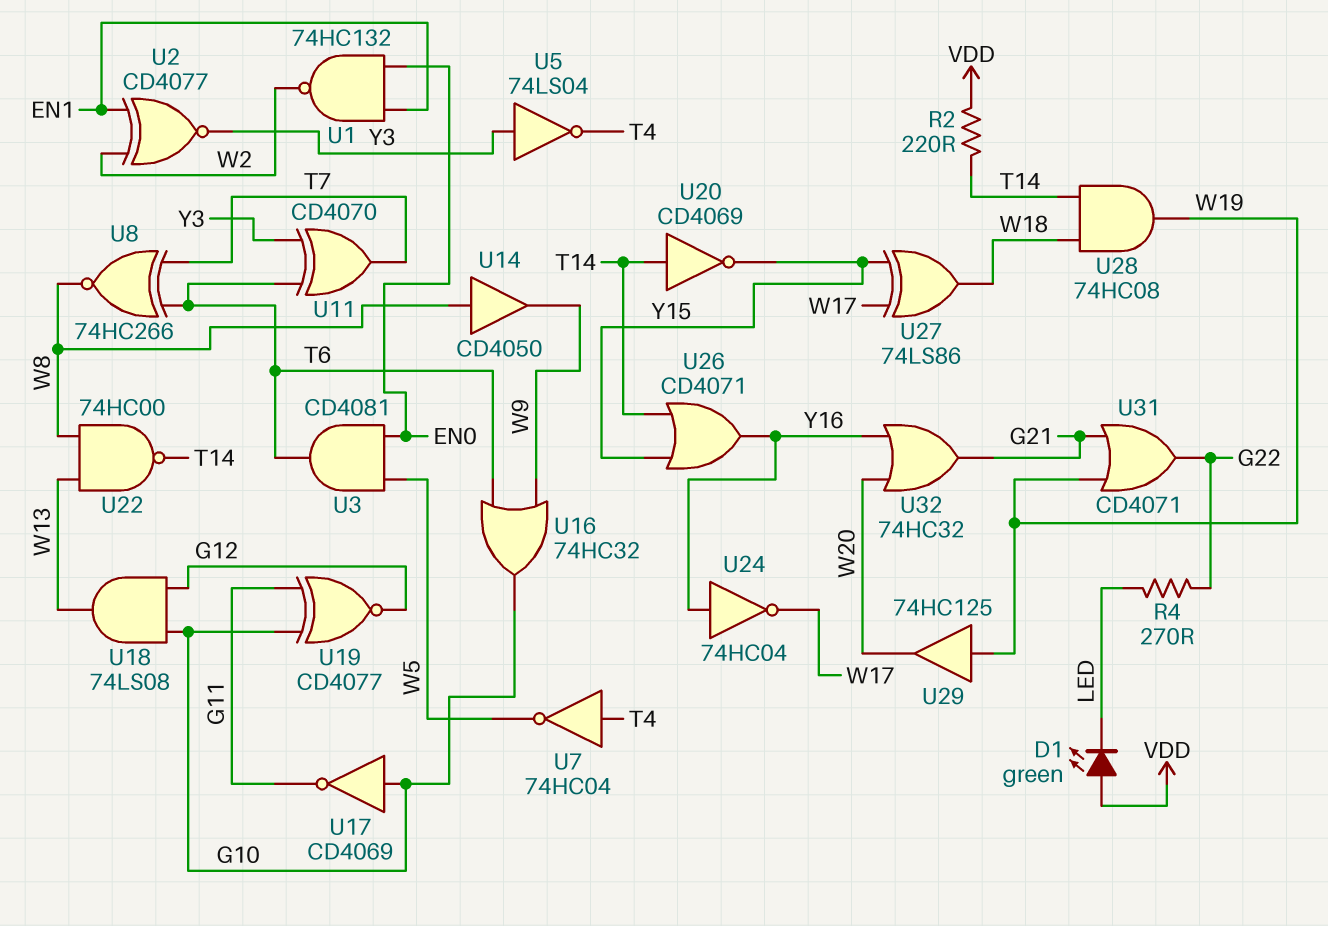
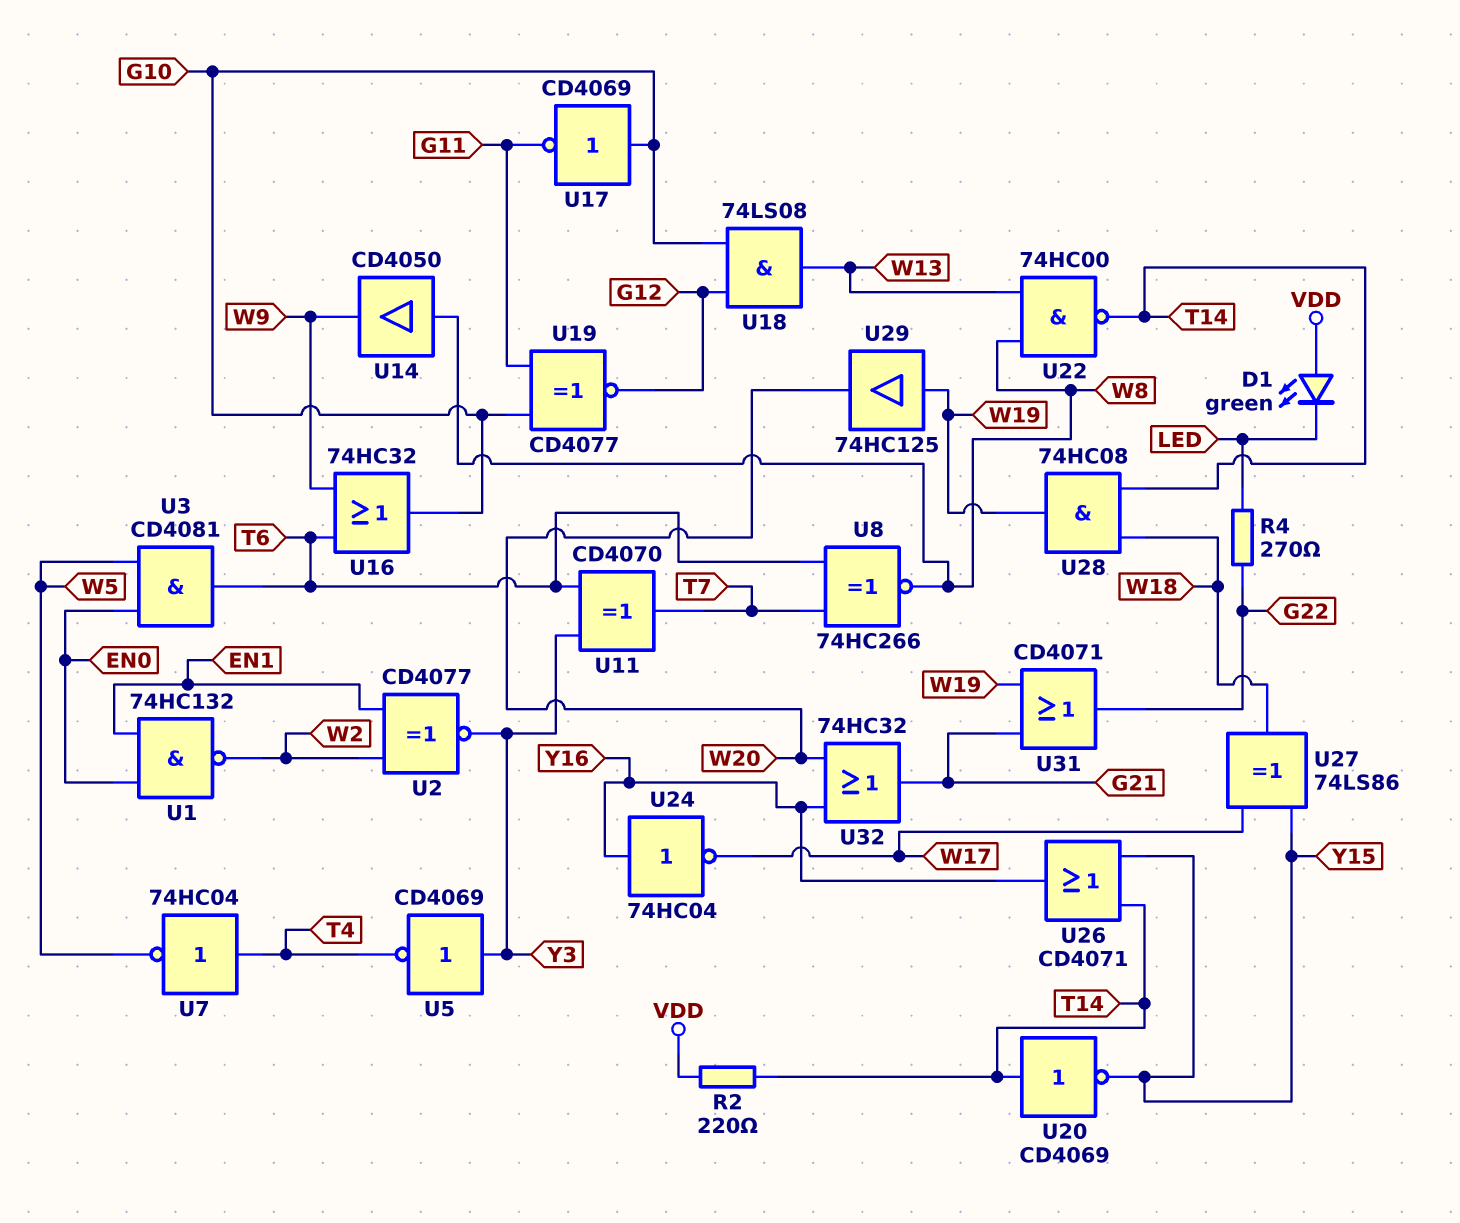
U5: NOT 74LS04 (in Y3, out T4) -> NOT CD4069 (in Y3, out T4)

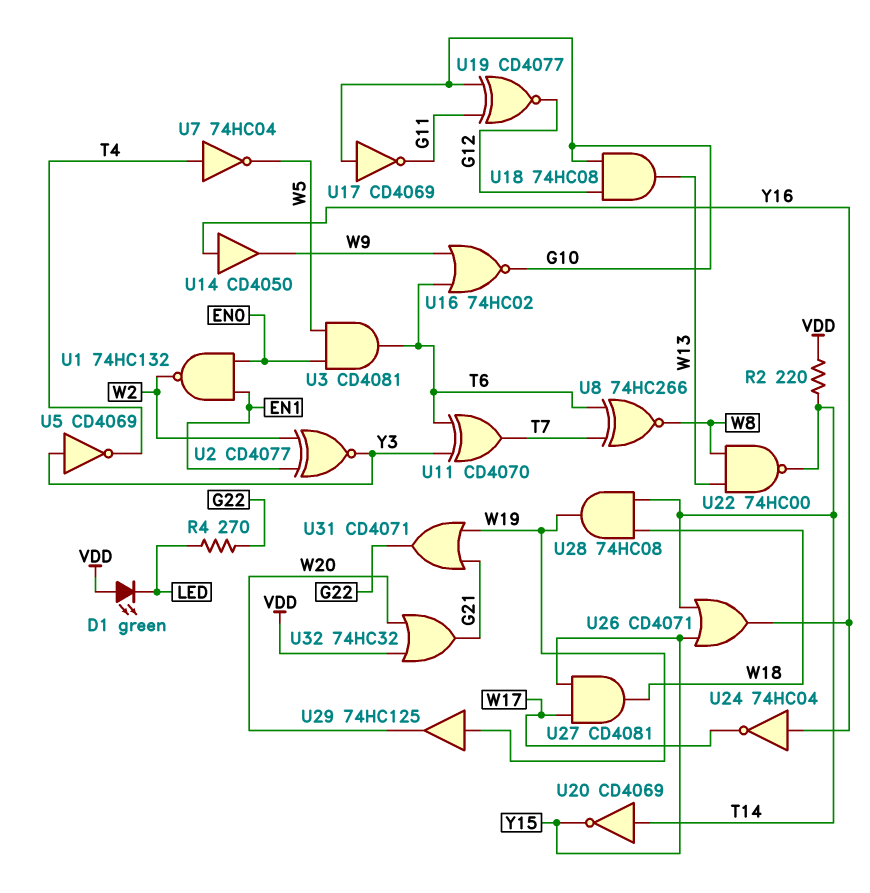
U14: buffer CD4050 (in W8, out W9) -> buffer CD4050 (in Y16, out W9)
U16: OR 74HC32 (in T6, in W9, out G10) -> NOR 74HC02 (in T6, in W9, out G10)
U18: AND 74LS08 (in G10, in G12, out W13) -> AND 74HC08 (in G10, in G12, out W13)
U27: XOR 74LS86 (in W17, in Y15, out W18) -> AND CD4081 (in W17, in Y15, out W18)
U32: OR 74HC32 (in W20, in Y16, out G21) -> OR 74HC32 (in VDD, in W20, out G21)

